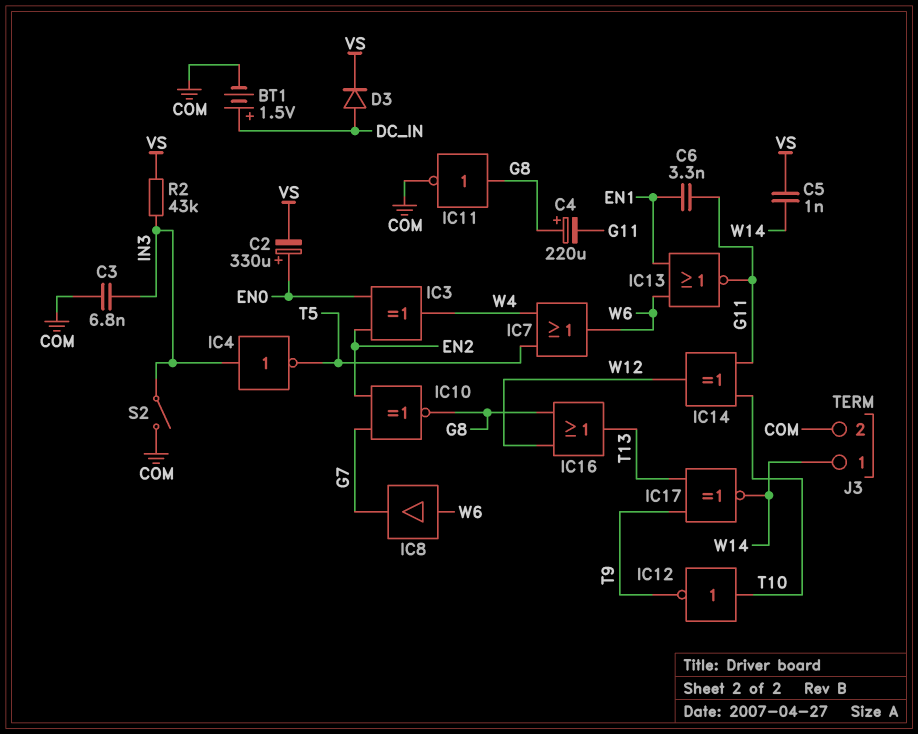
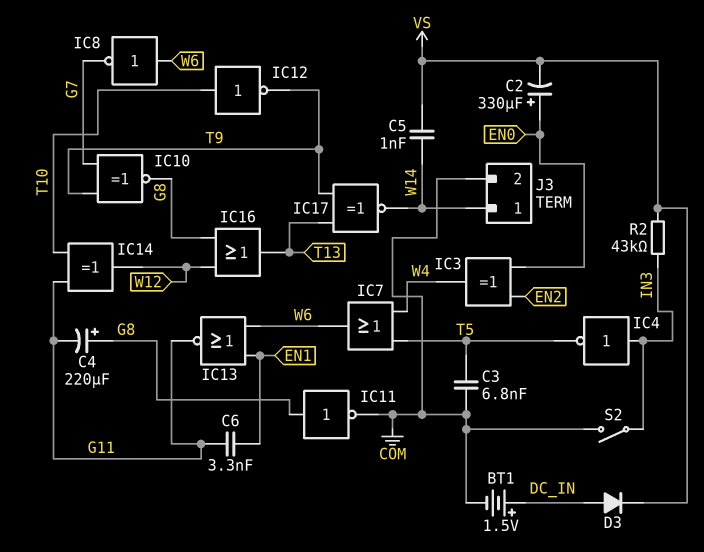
C3: 6.8nF (COM, IN3) -> 6.8nF (COM, T5)
IC8: buffer (in W6, out G7) -> NOT (in W6, out G7)
IC10: XNOR (in EN2, in G7, out G8) -> XNOR (in G7, in T9, out G8)

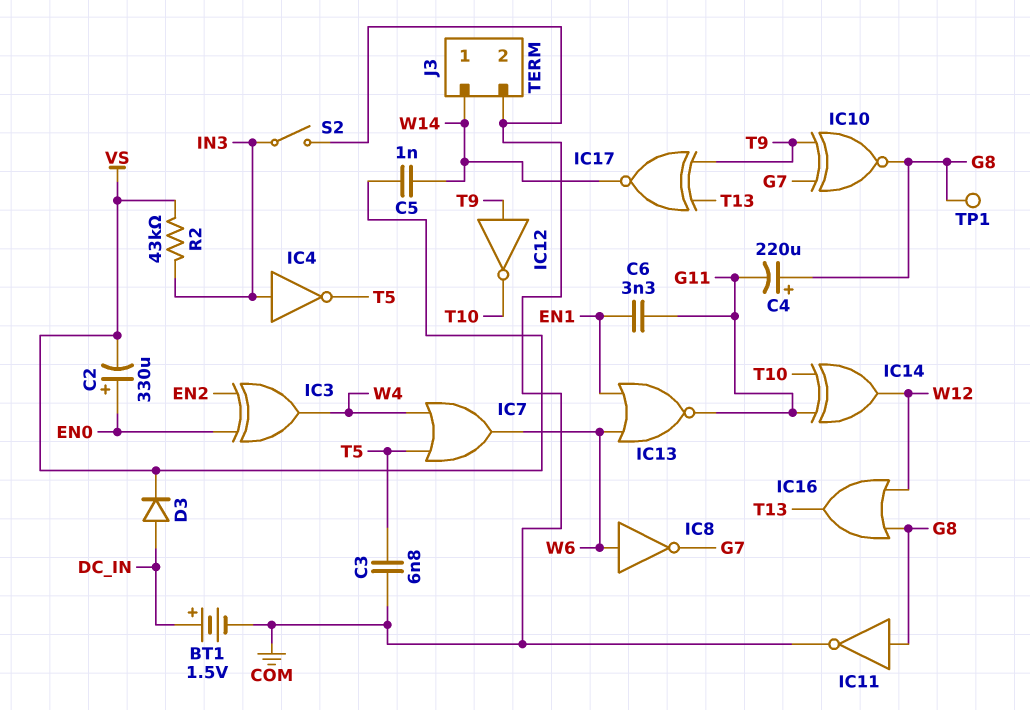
IC12: NOT (in T10, out T9) -> NOT (in T9, out T10)
TP1: none -> test point (G8)

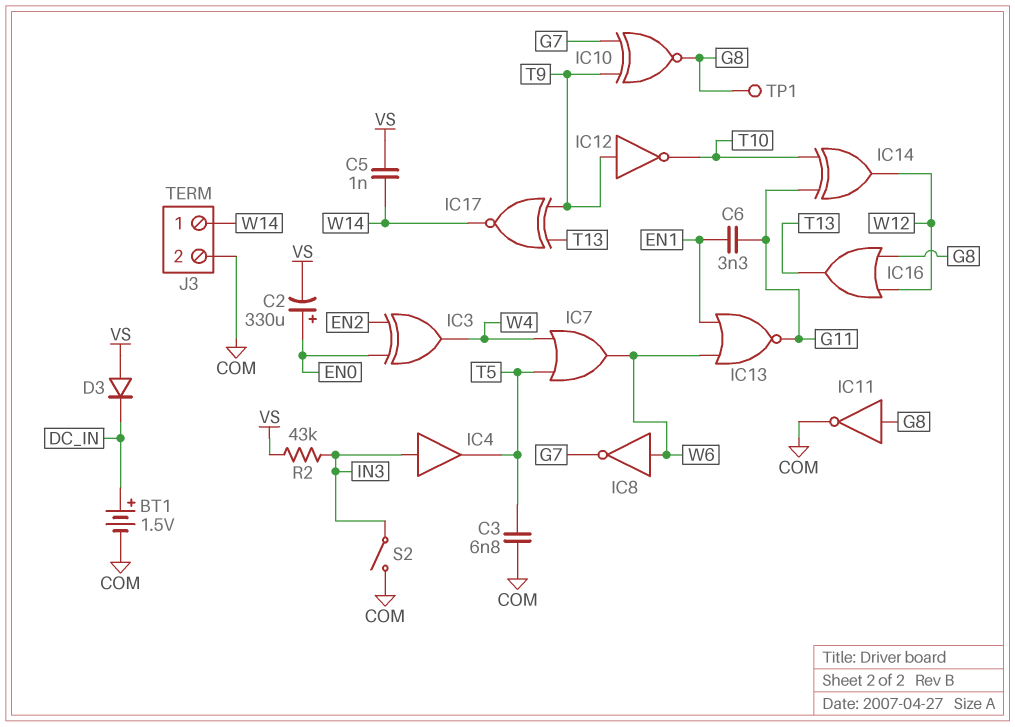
C4: 220uF (plus G8, minus G11) -> none
D3: diode (A DC_IN, K VS) -> diode (A VS, K DC_IN)
IC4: NOT (in IN3, out T5) -> buffer (in IN3, out T5)

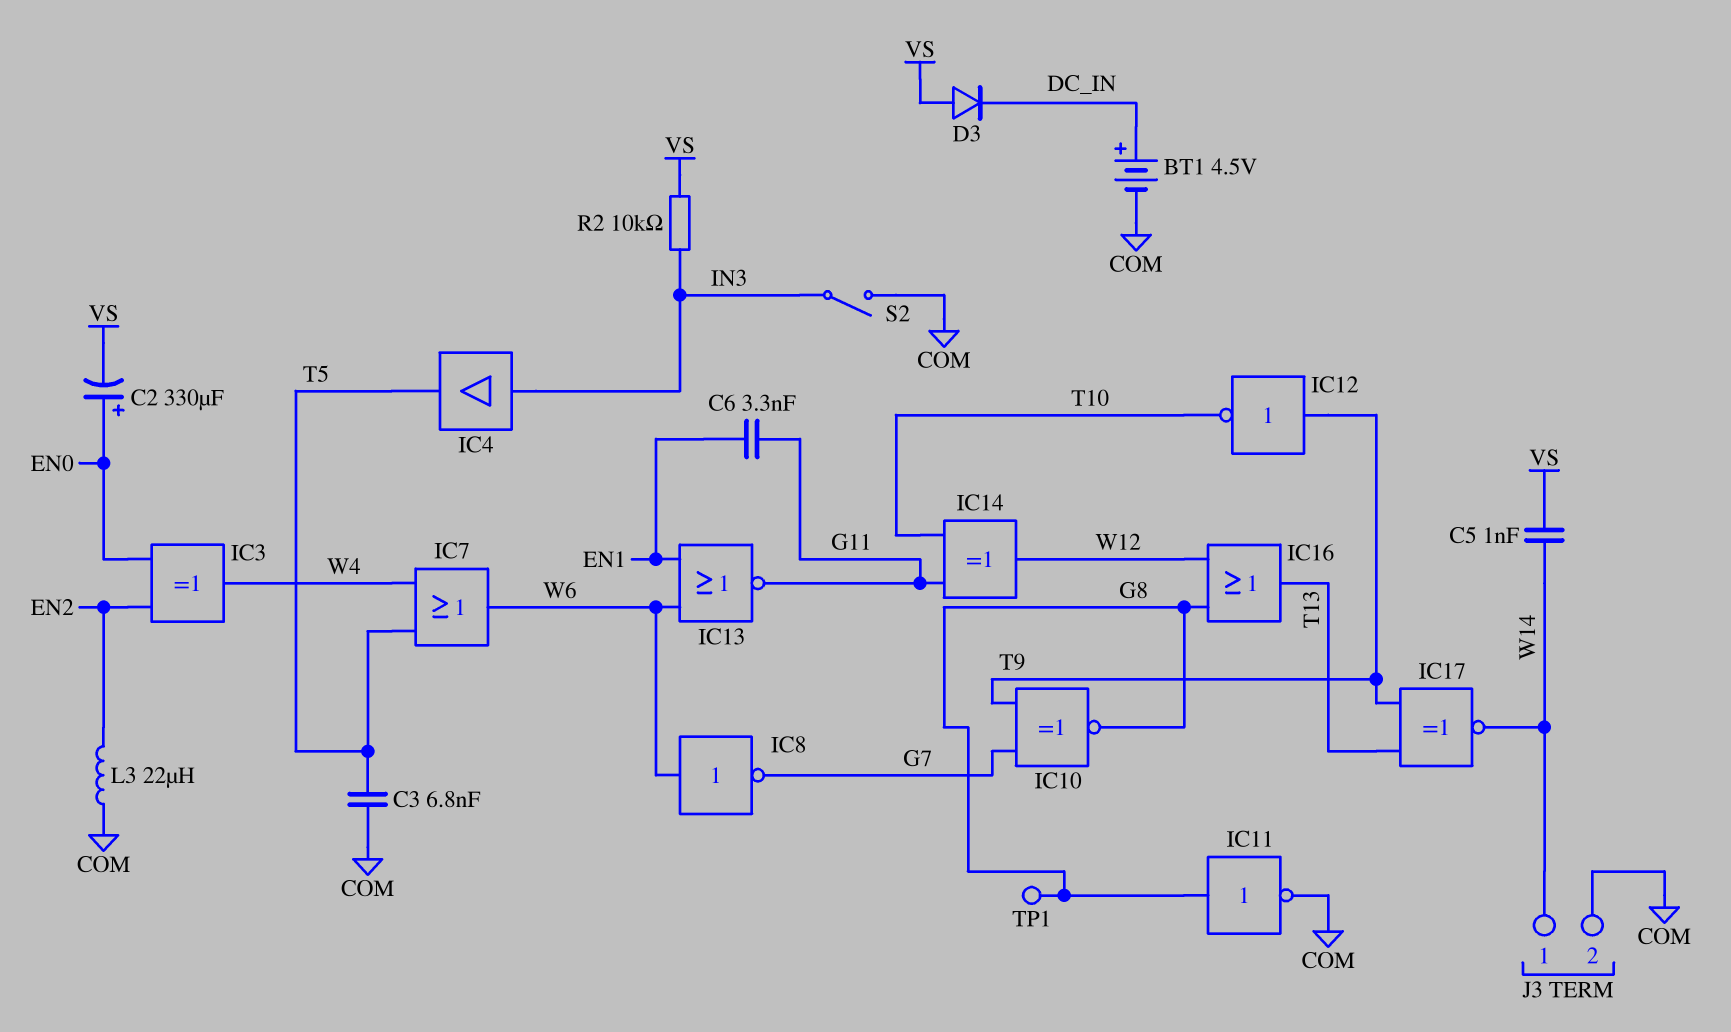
BT1: 1.5V (plus DC_IN, minus COM) -> 4.5V (plus DC_IN, minus COM)
L3: none -> 22uH (COM, EN2)
R2: 43k (IN3, VS) -> 10k (IN3, VS)

